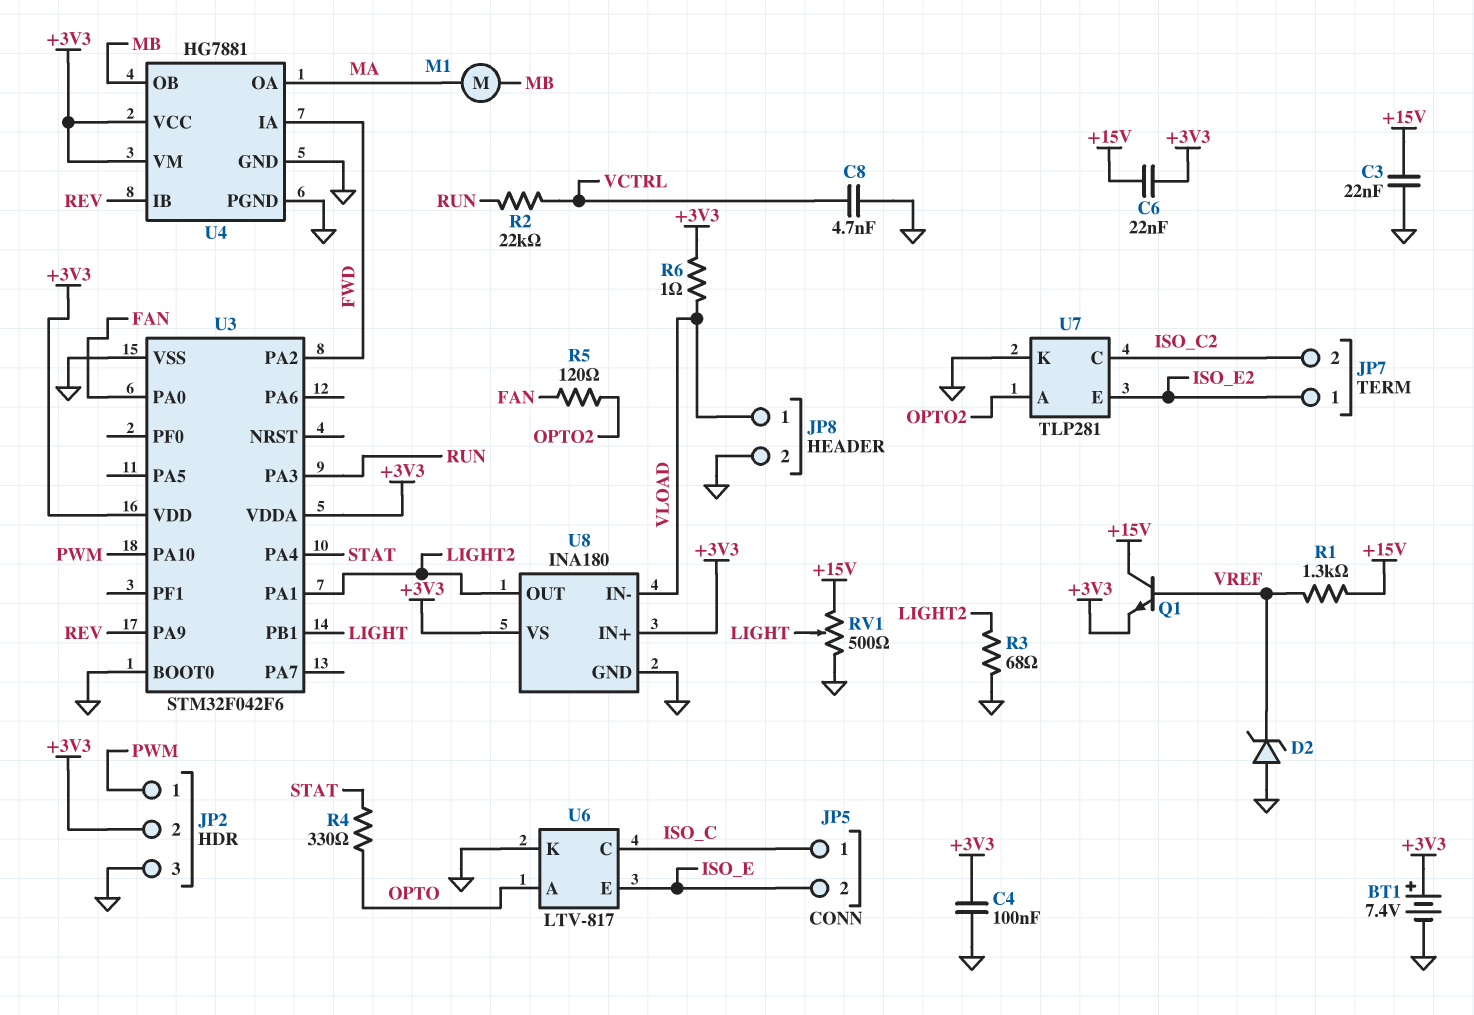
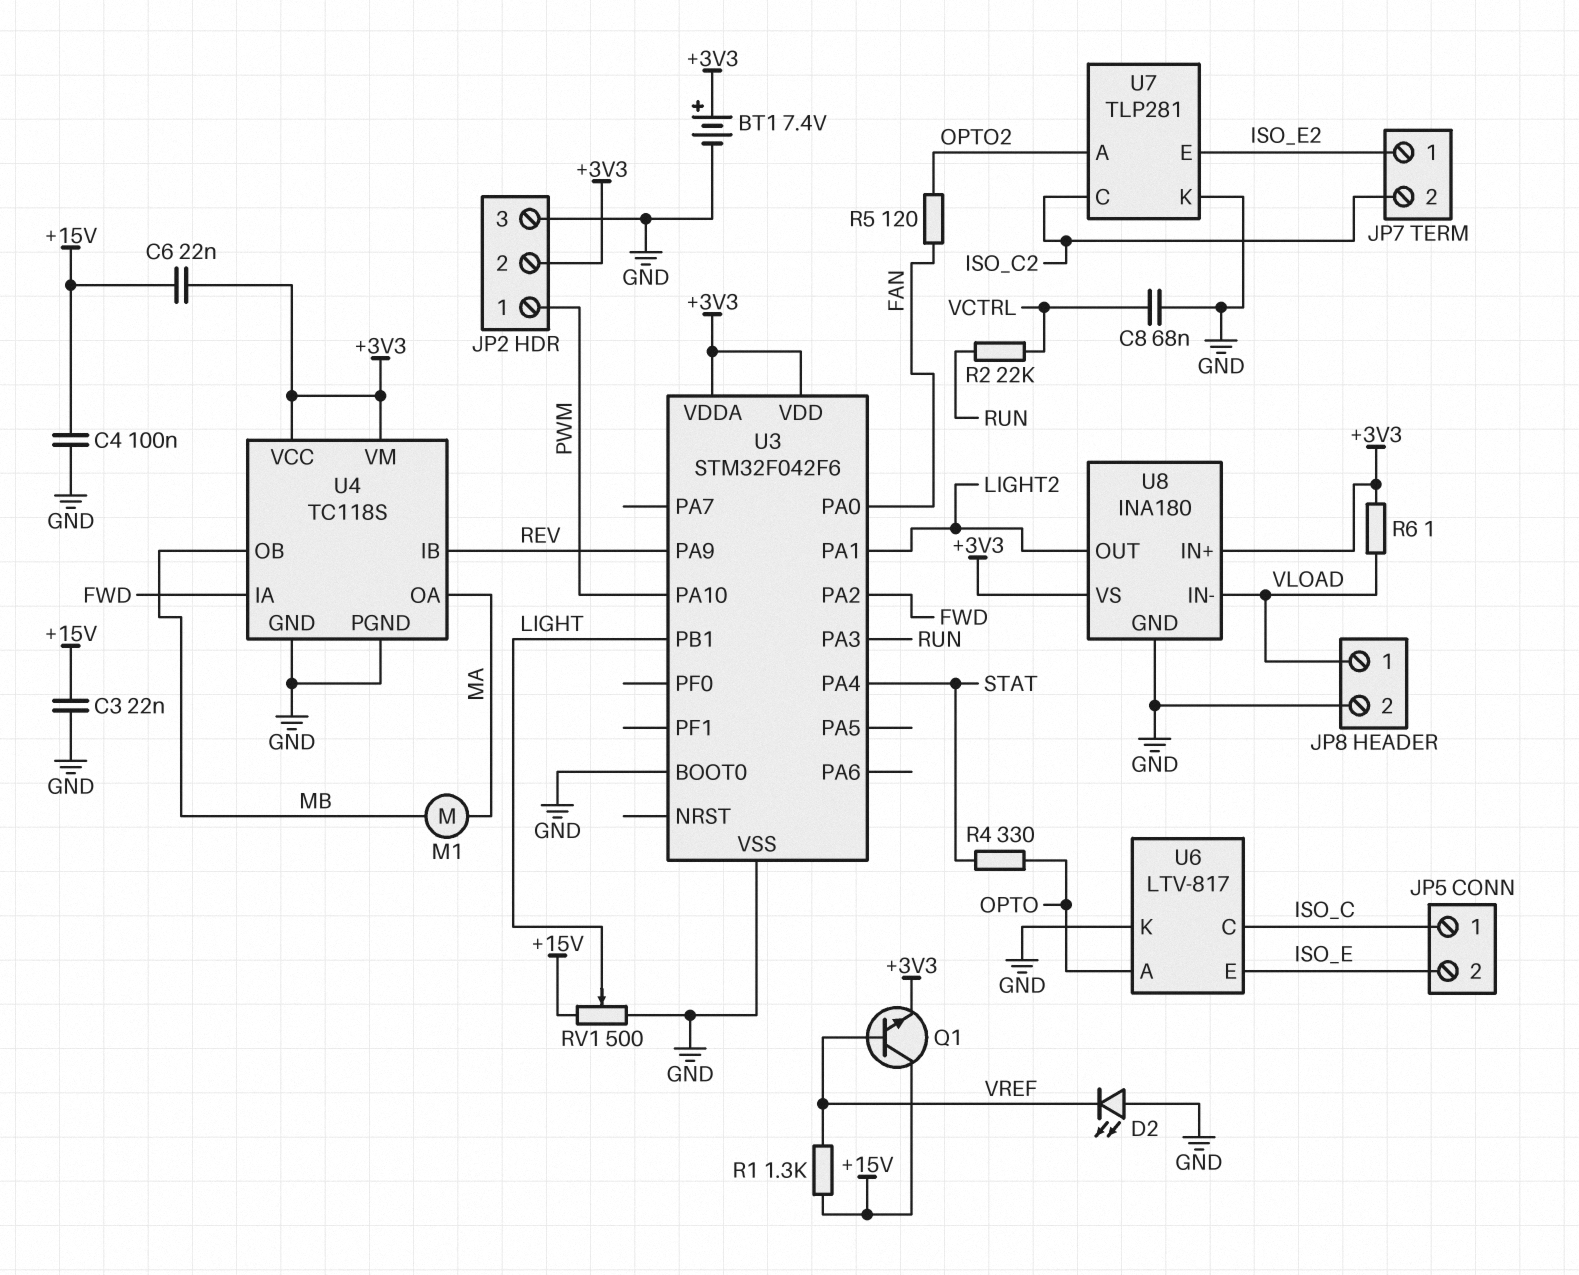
C4: 100nF (+3V3, GND) -> 100nF (+15V, GND)
C8: 4.7nF (GND, VCTRL) -> 68nF (GND, VCTRL)
D2: zener (A GND, K VREF) -> LED (A GND, K VREF)
R3: 68 (GND, LIGHT2) -> none
U4: HG7881 -> TC118S

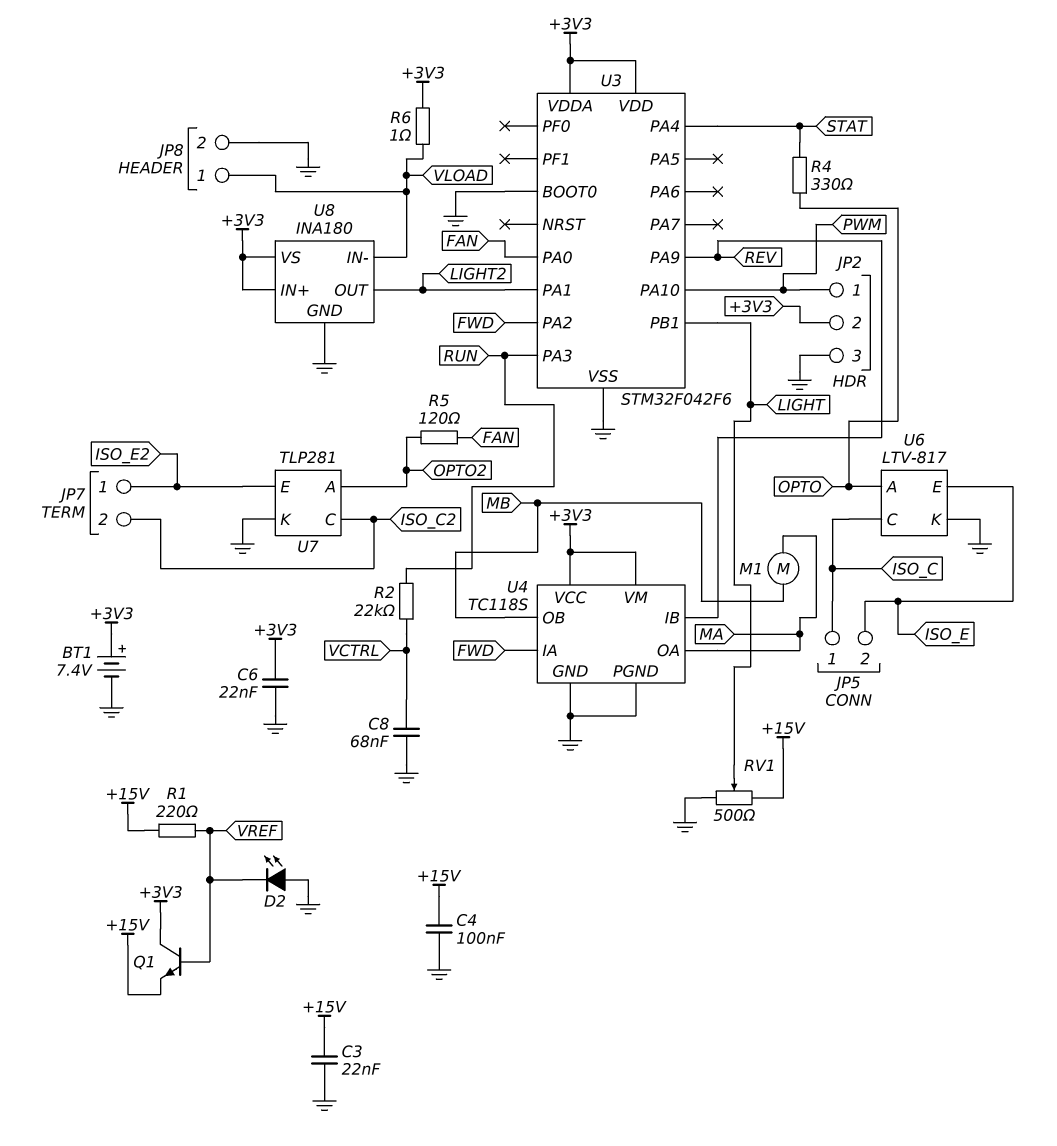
C6: 22nF (+3V3, +15V) -> 22nF (+3V3, GND)
Q1: NPN (B VREF, C +15V, E +3V3) -> NPN (B VREF, C +3V3, E +15V)
R1: 1.3k (+15V, VREF) -> 220 (+15V, VREF)

